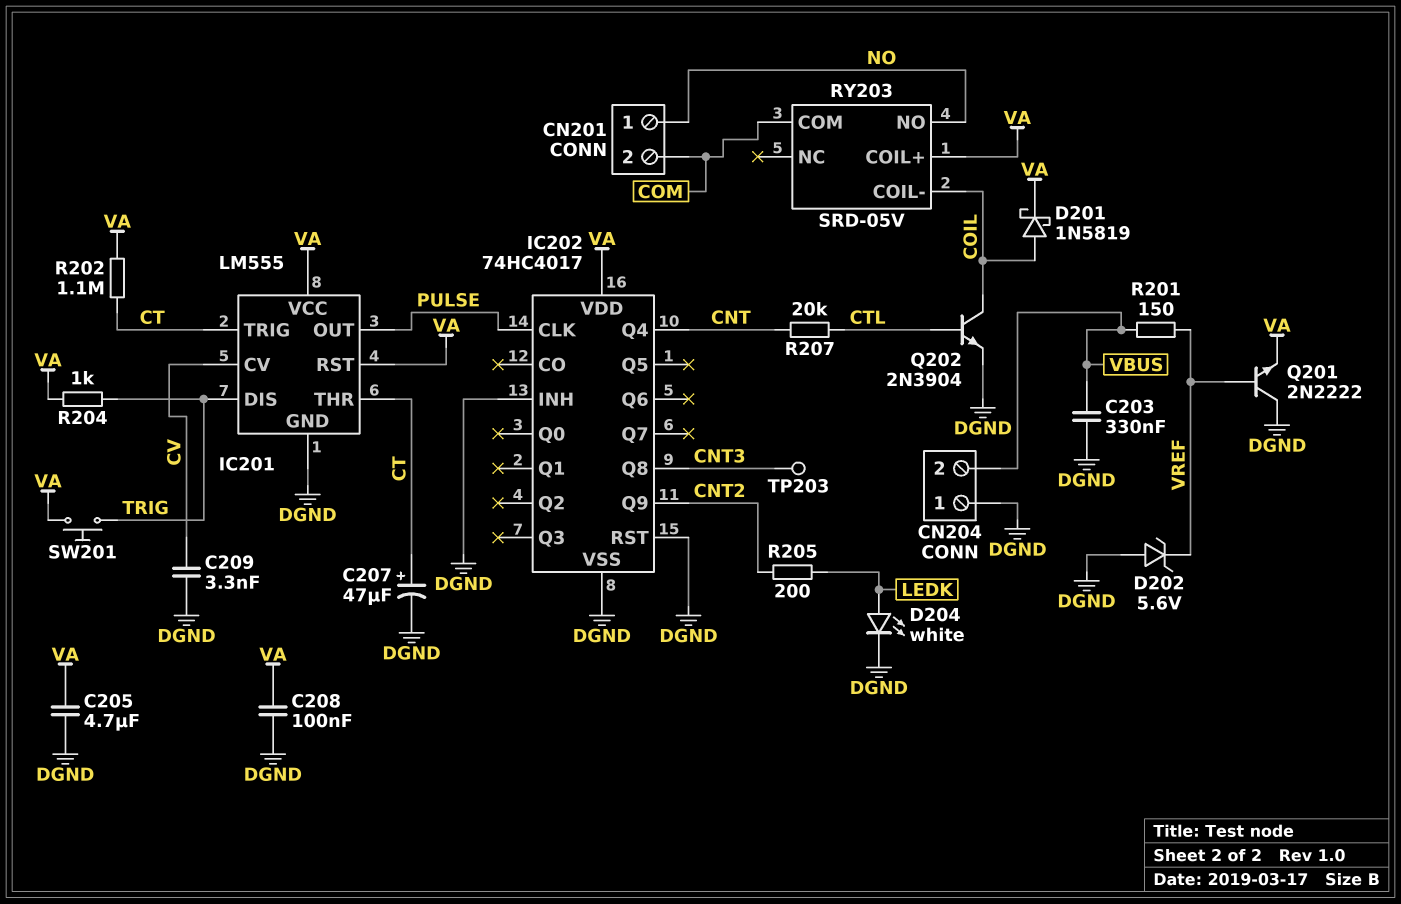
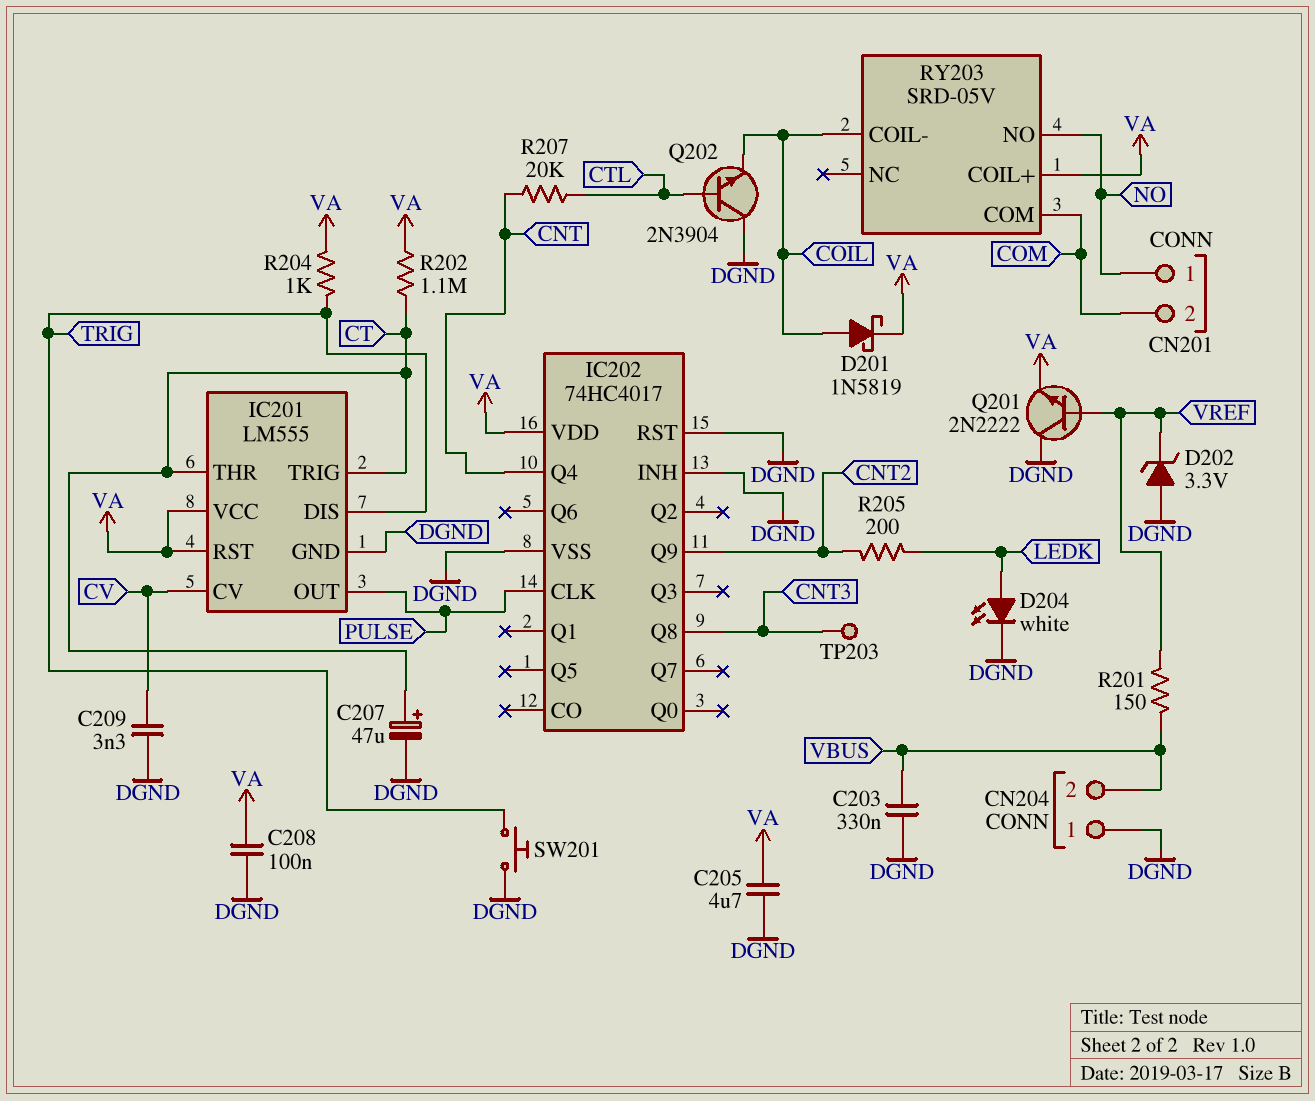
D202: zener 5.6V (A DGND, K VREF) -> zener 3.3V (A DGND, K VREF)
Q202: NPN 2N3904 (B CTL, C COIL, E DGND) -> NPN 2N3904 (B CTL, C DGND, E COIL)
SW201: button (TRIG, VA) -> button (DGND, TRIG)

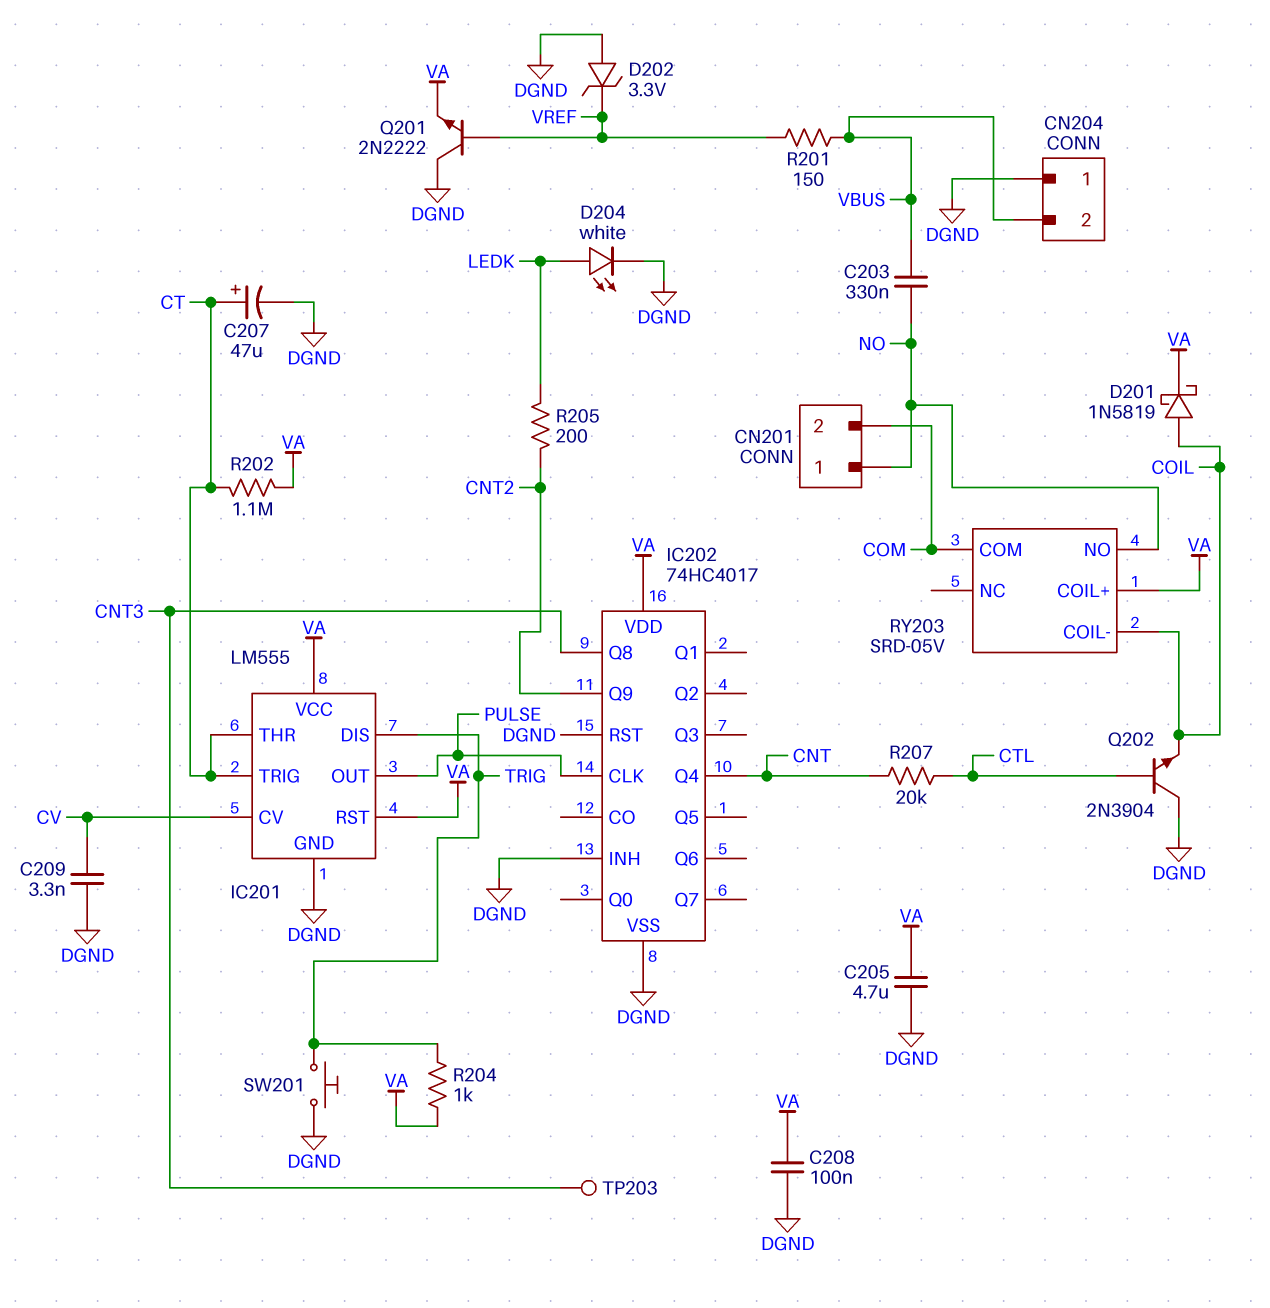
C203: 330nF (DGND, VBUS) -> 330nF (NO, VBUS)

